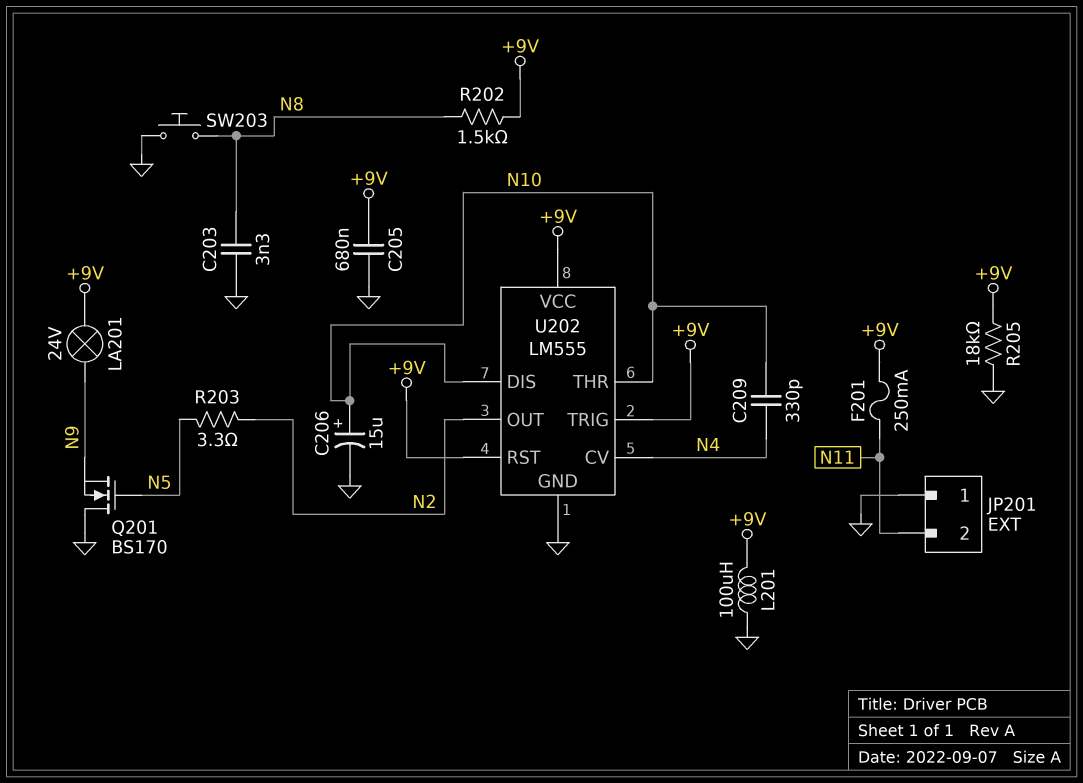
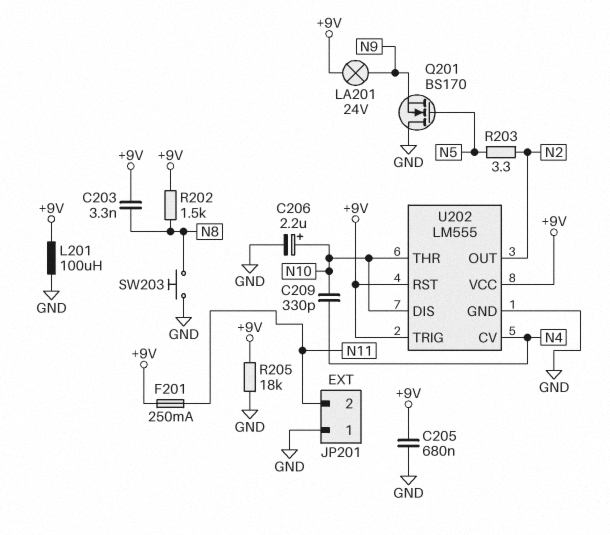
C203: 3.3nF (GND, N8) -> 3.3nF (+9V, N8)
C206: 15uF (plus N10, minus GND) -> 2.2uF (plus N10, minus GND)

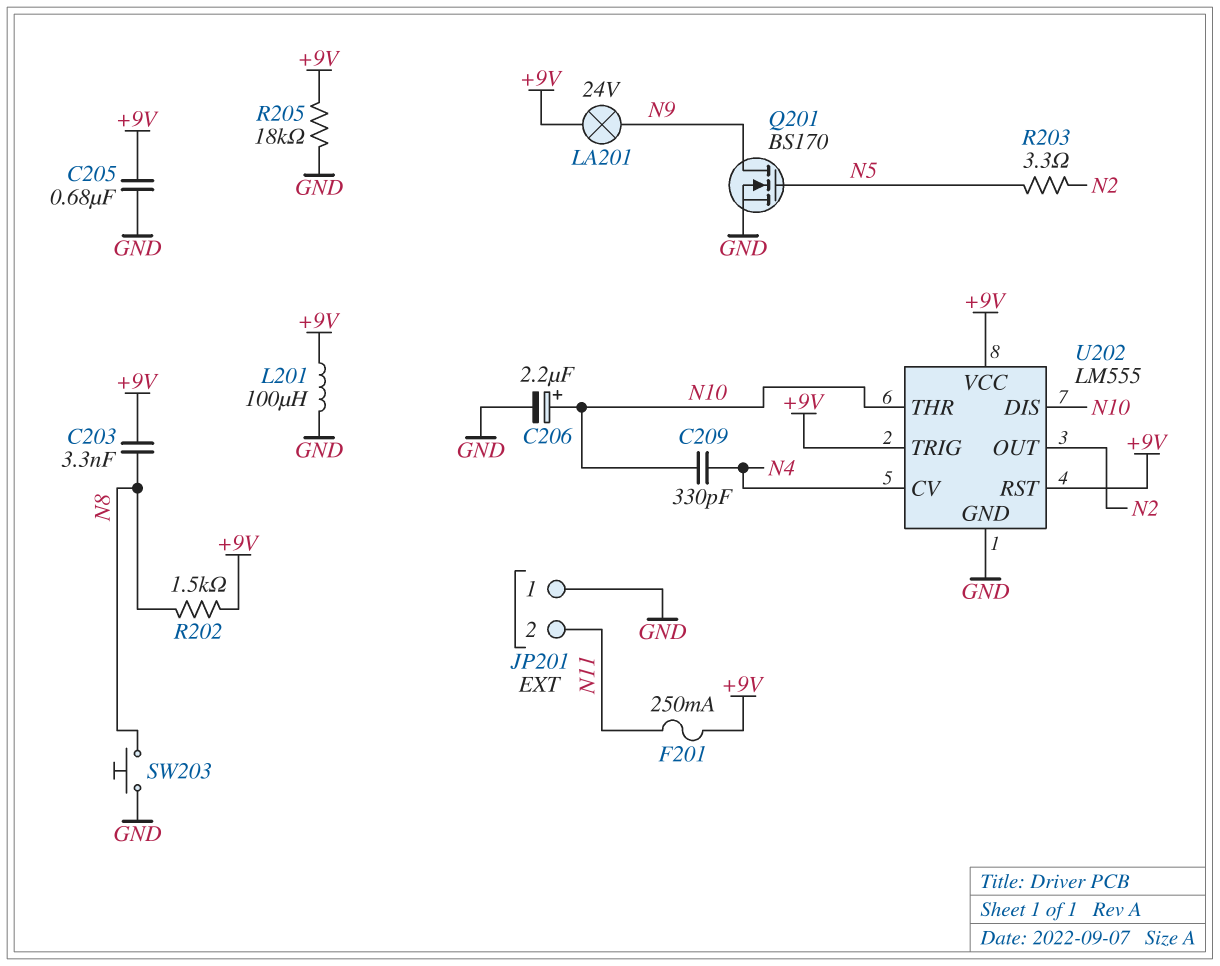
Q201: NMOS BS170 (G N5, D GND, S N9) -> NMOS BS170 (G N5, D N9, S GND)

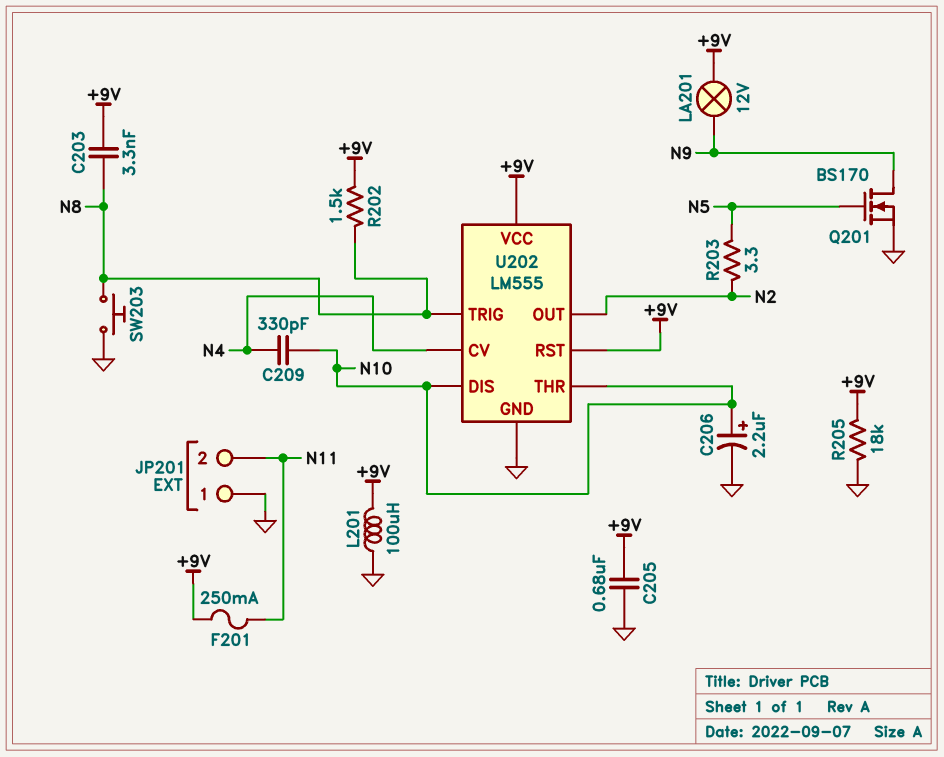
LA201: lamp 24V (+9V, N9) -> lamp 12V (+9V, N9)
U202 pin TRIG: +9V -> N8

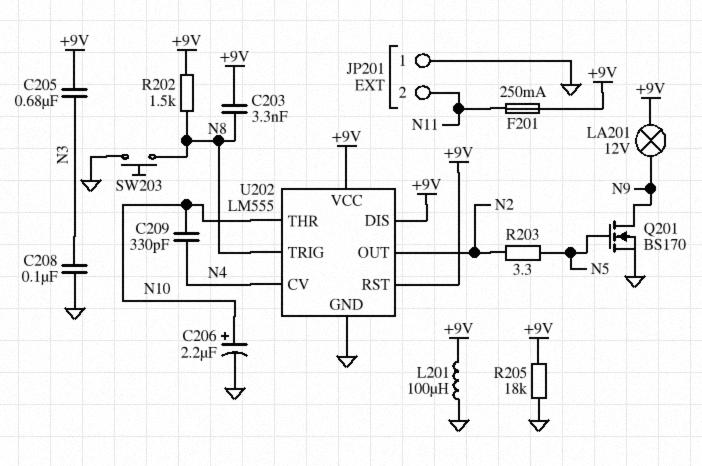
C205: 680nF (+9V, GND) -> 680nF (+9V, N3)
C208: none -> 100nF (GND, N3)
U202 pin DIS: N10 -> +9V

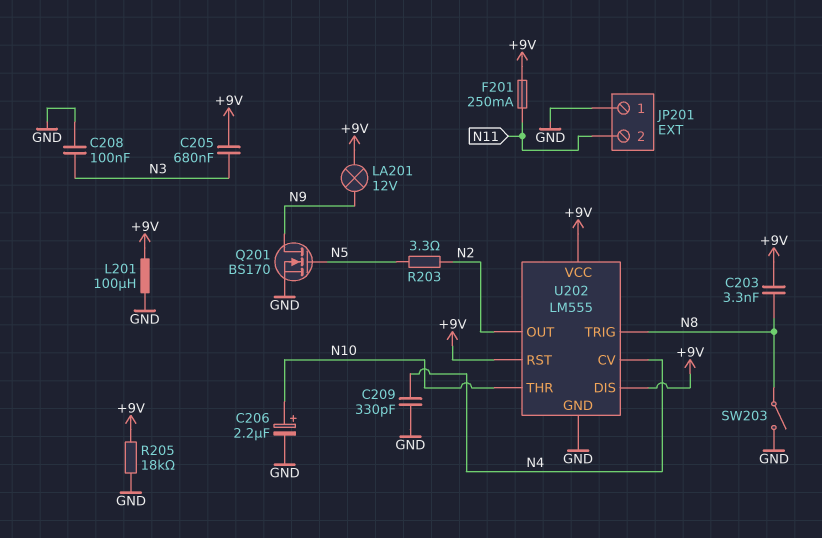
C209: 330pF (N4, N10) -> 330pF (GND, N4)
R202: 1.5k (+9V, N8) -> none
SW203: button (GND, N8) -> switch (GND, N8)

